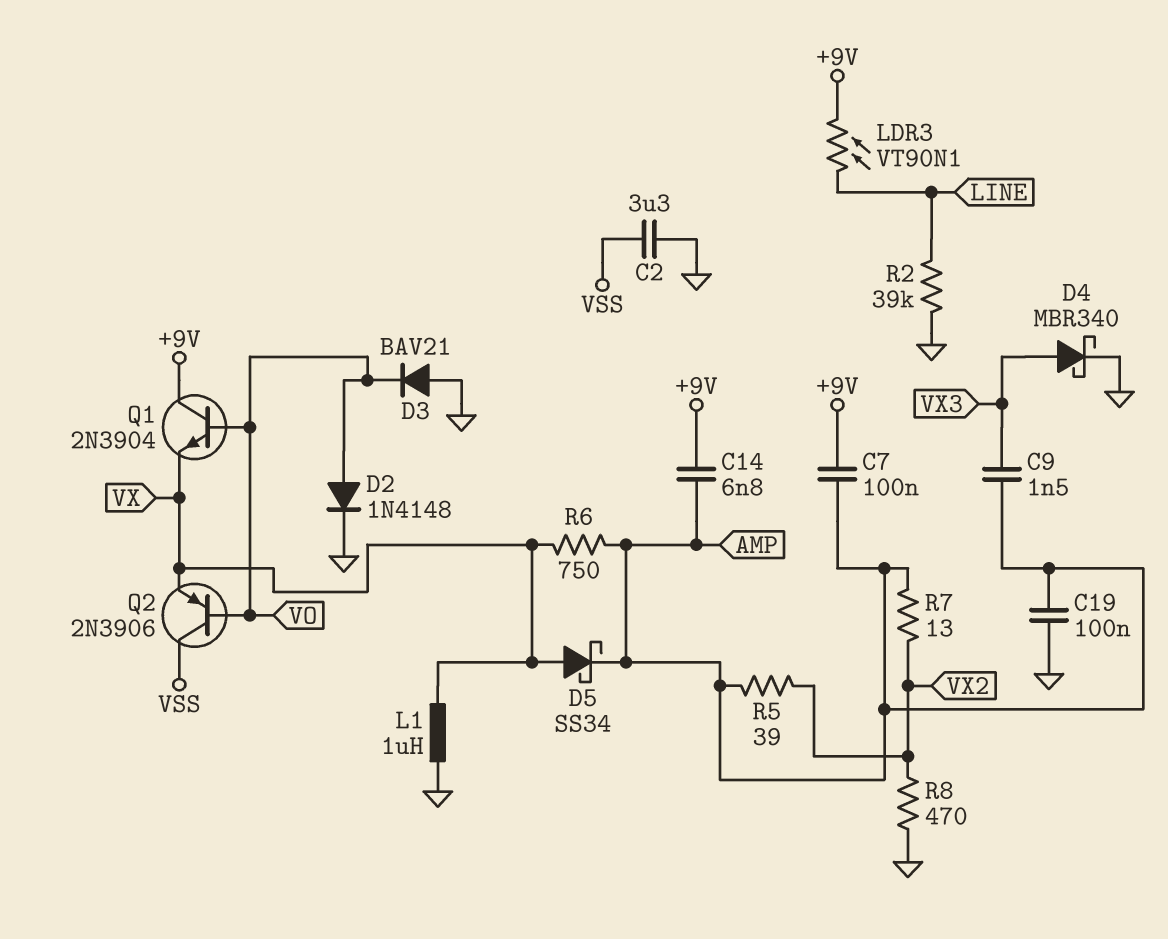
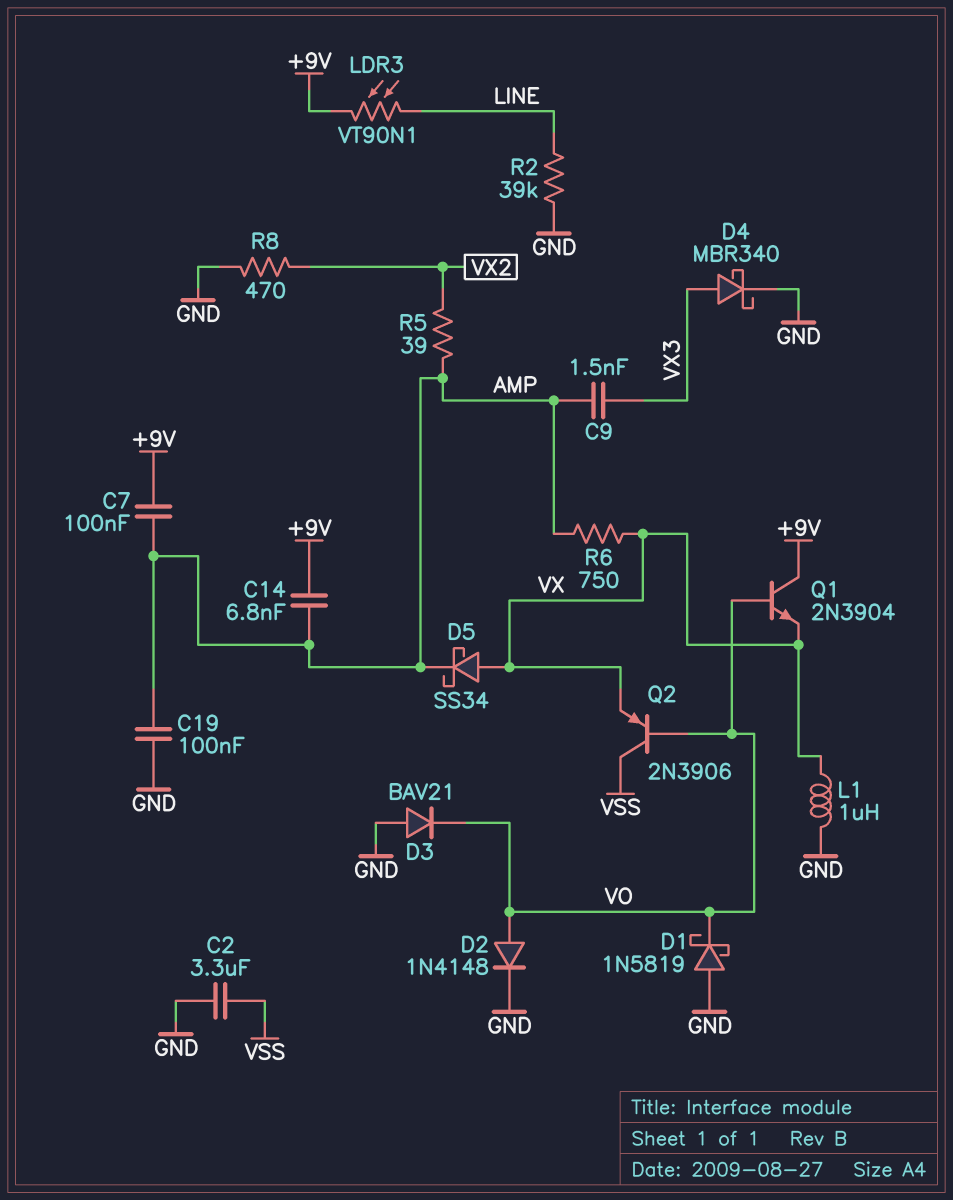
D1: none -> schottky 1N5819 (A GND, K VO)
R7: 13 (AMP, VX2) -> none

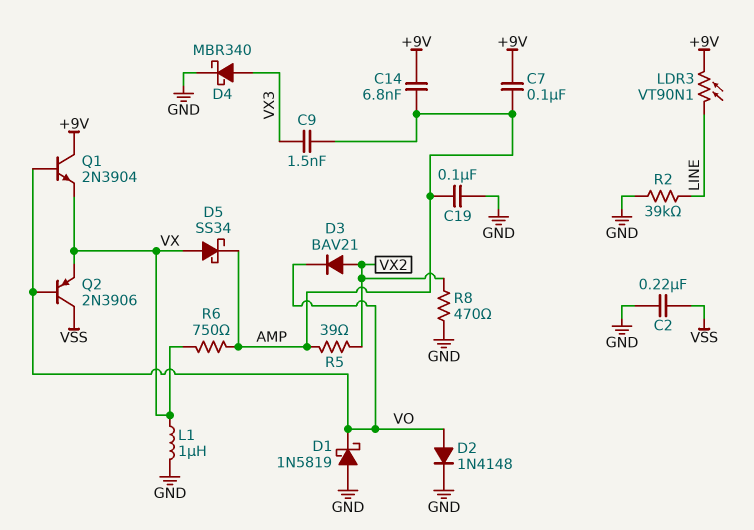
C2: 3.3uF (GND, VSS) -> 220nF (GND, VSS)
D3: diode BAV21 (A GND, K VO) -> diode BAV21 (A VX2, K VO)

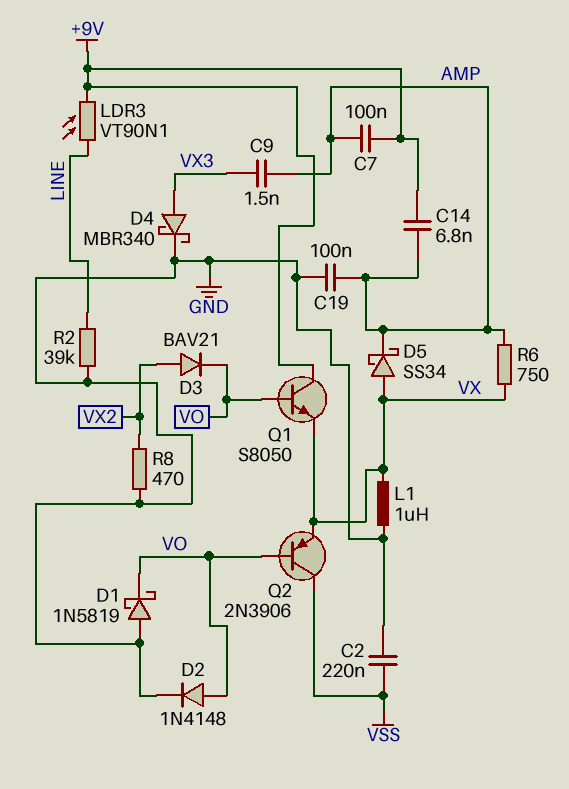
Q1: NPN 2N3904 (B VO, C +9V, E VX) -> NPN S8050 (B VO, C +9V, E VX)
R5: 39 (AMP, VX2) -> none

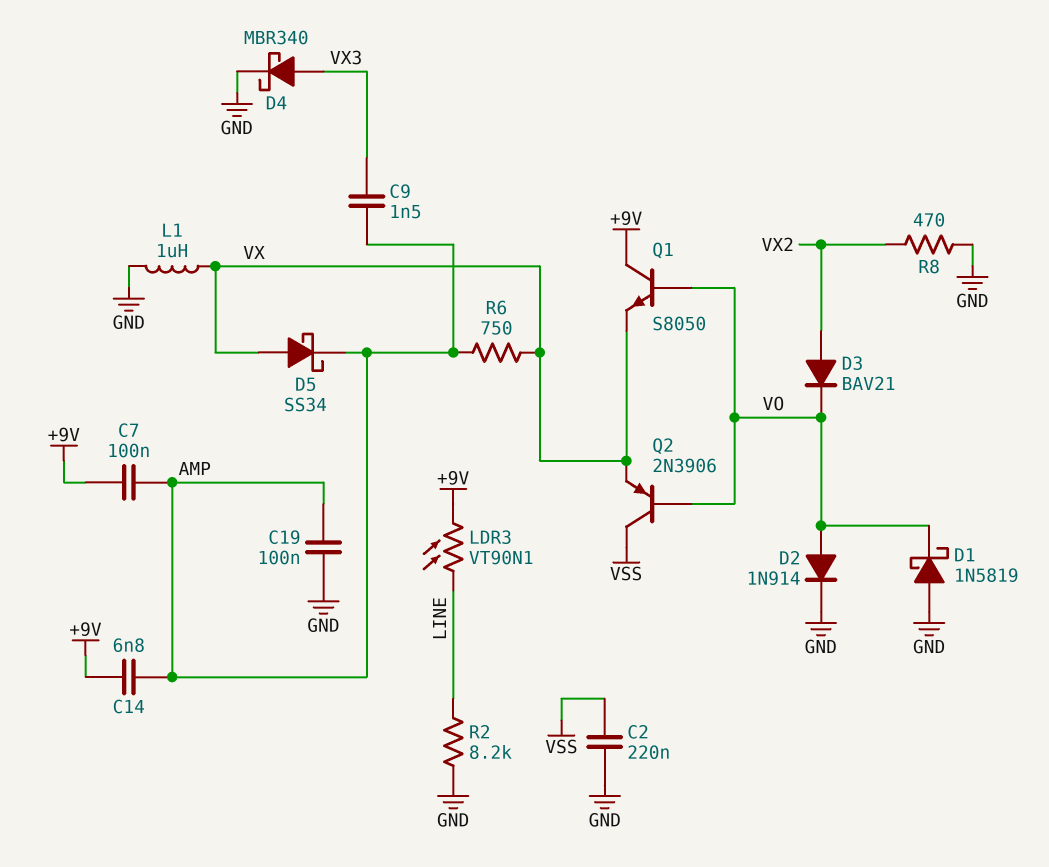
D2: diode 1N4148 (A VO, K GND) -> diode 1N914 (A VO, K GND)
R2: 39k (GND, LINE) -> 8.2k (GND, LINE)

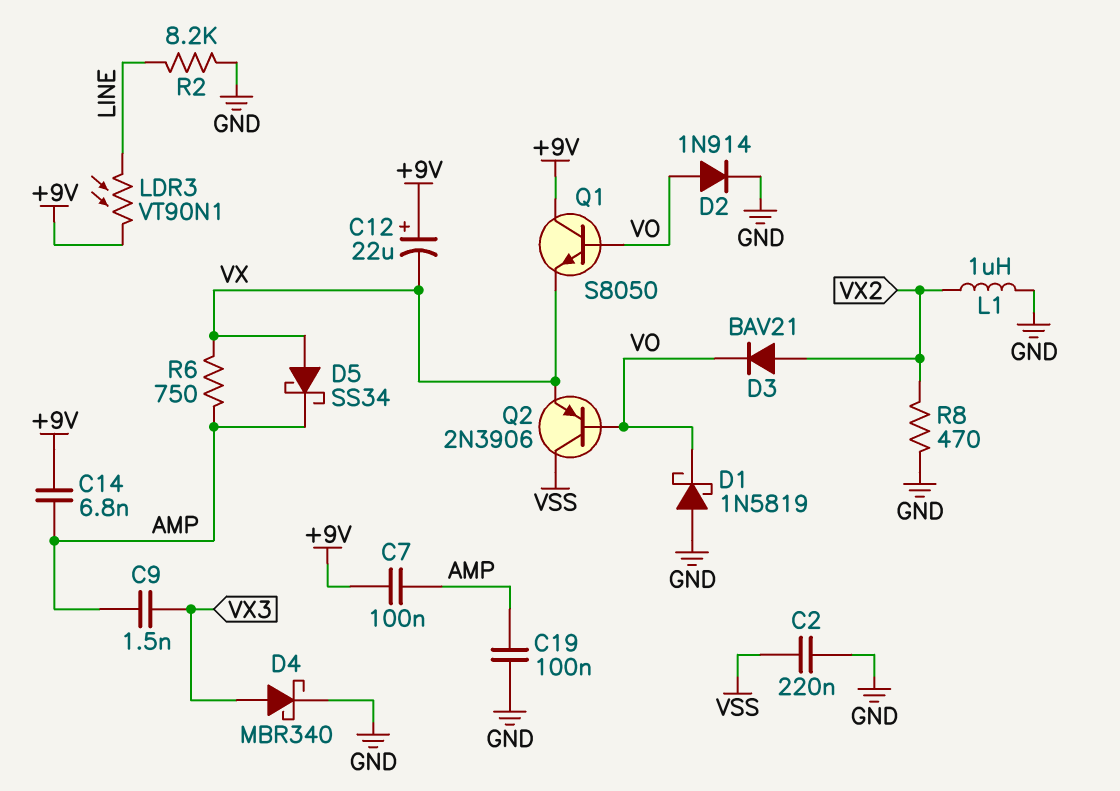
C12: none -> 22uF (plus +9V, minus VX)
L1: 1uH (GND, VX) -> 1uH (GND, VX2)

